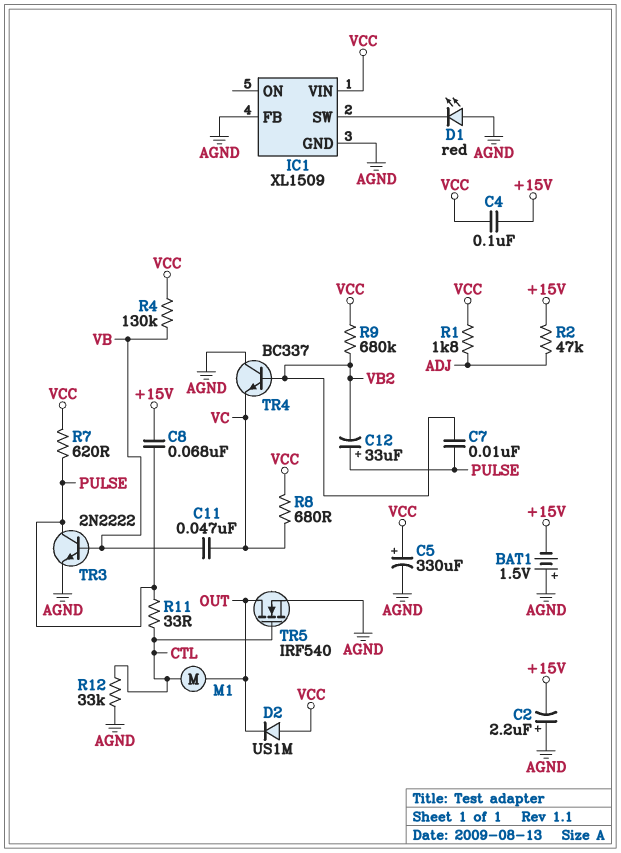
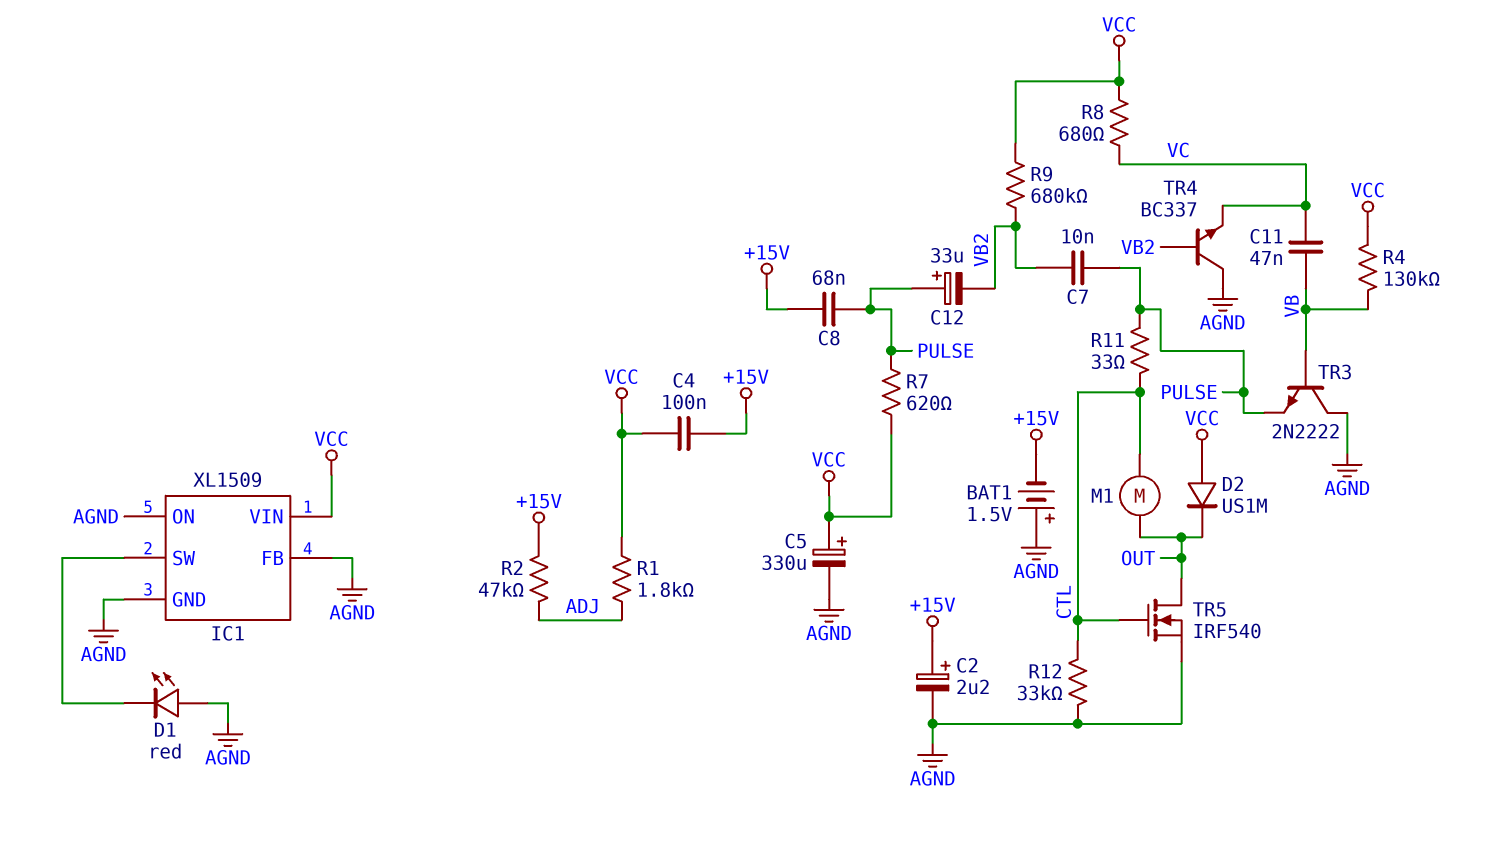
C2: 2.2uF (plus AGND, minus +15V) -> 2.2uF (plus +15V, minus AGND)
IC1 pin ON: none -> AGND
TR3: NPN 2N2222 (B VB, C PULSE, E AGND) -> NPN 2N2222 (B VB, C AGND, E PULSE)

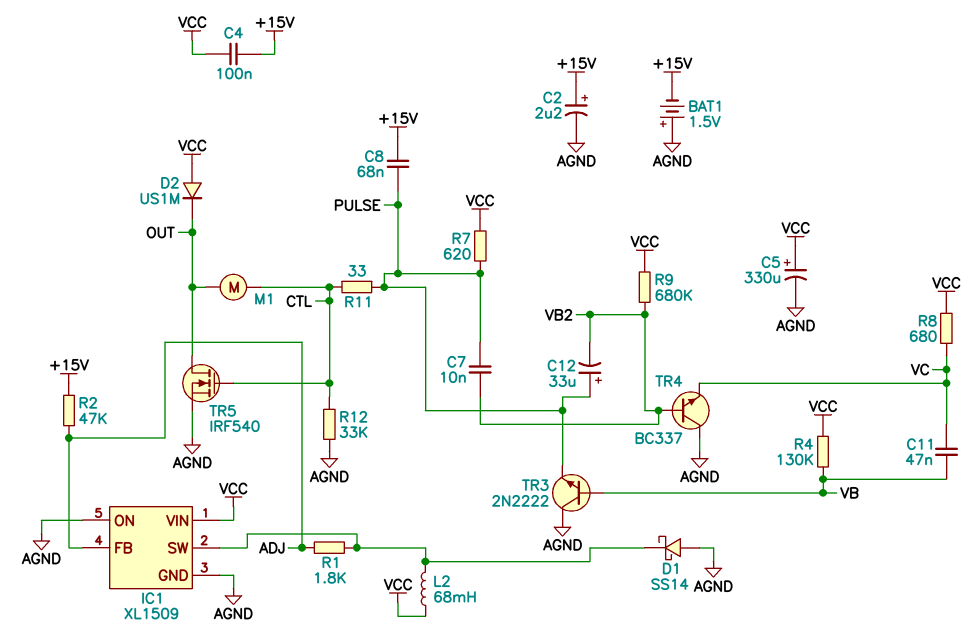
D1: LED red (A AGND, K IC1/SW) -> schottky SS14 (A AGND, K IC1/SW)
IC1 pin FB: AGND -> ADJ
L2: none -> 68mH (IC1/SW, VCC)
R1: 1.8k (ADJ, VCC) -> 1.8k (ADJ, IC1/SW)

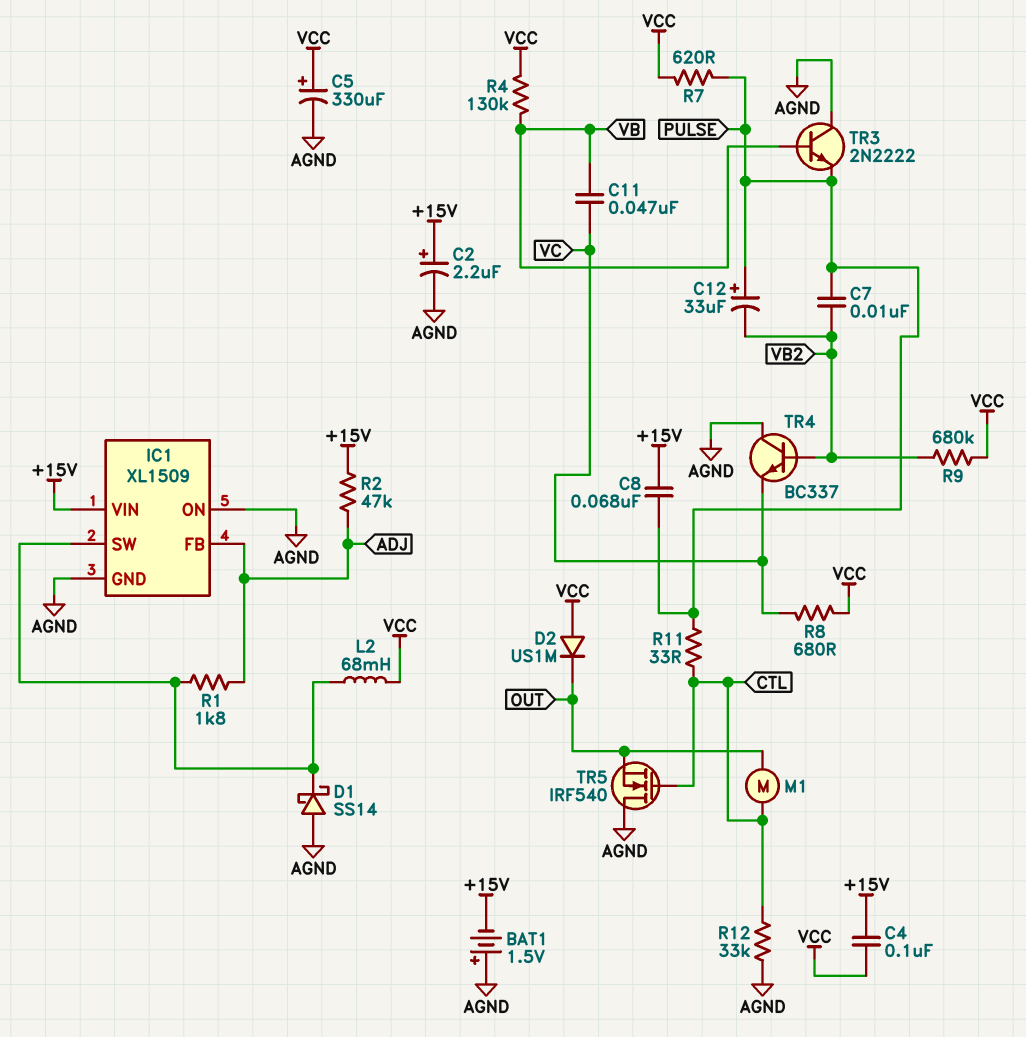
IC1 pin VIN: VCC -> +15V
TR5: NMOS IRF540 (G CTL, D OUT, S AGND) -> NMOS IRF540 (G CTL, D AGND, S OUT)

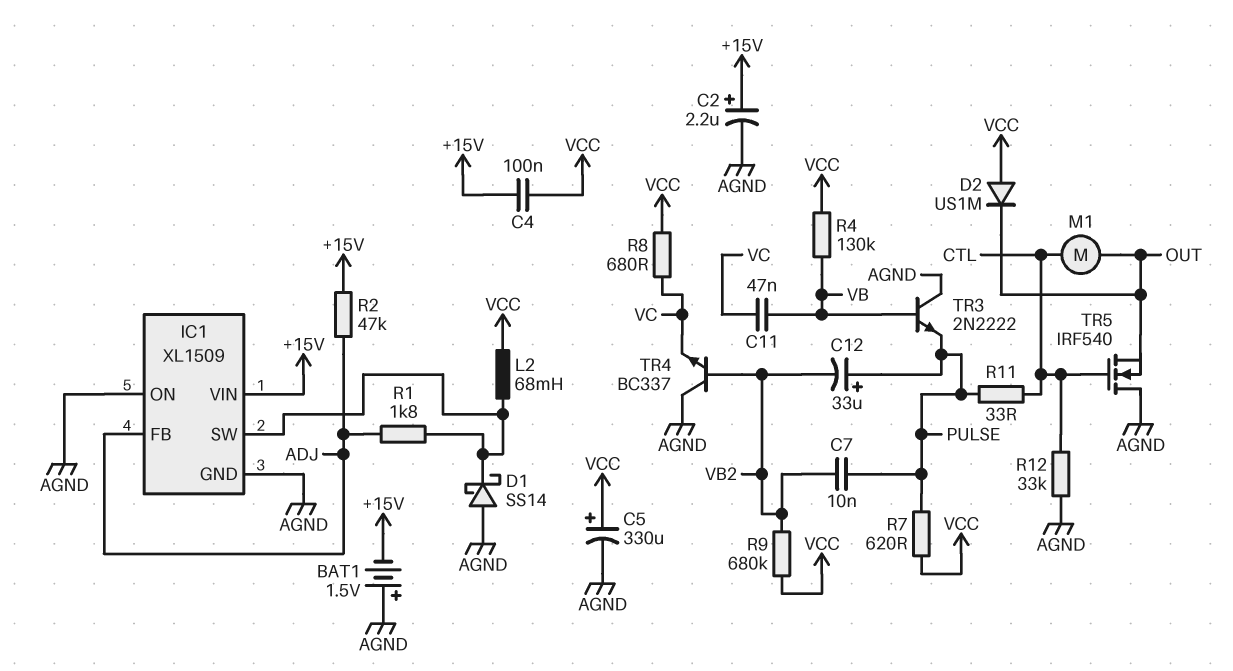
C8: 68nF (+15V, PULSE) -> none

